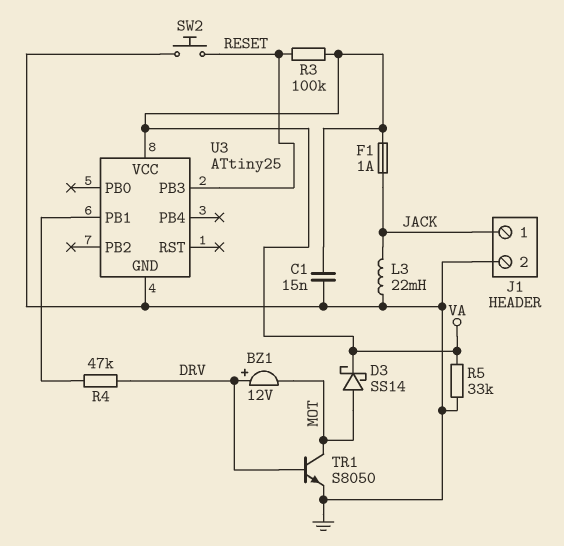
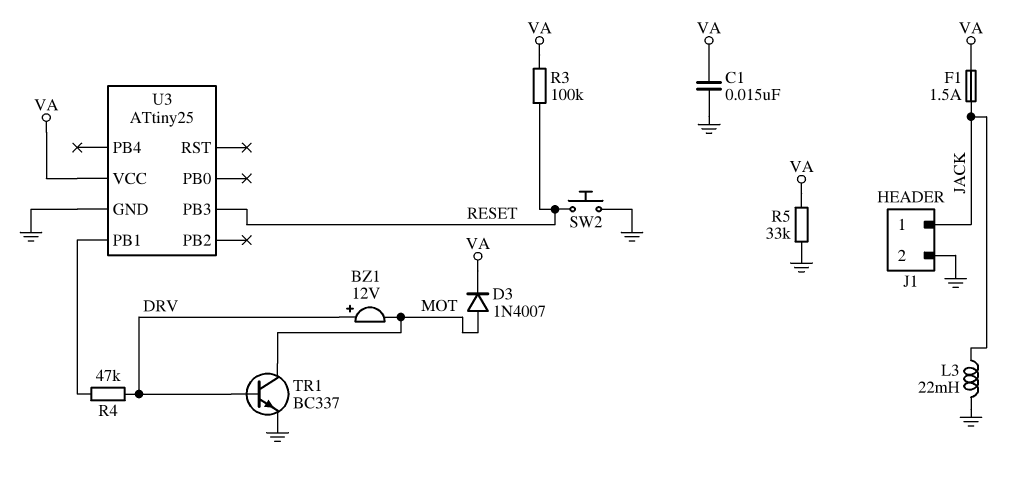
D3: schottky SS14 (A MOT, K VA) -> diode 1N4007 (A MOT, K VA)
F1: 1A (JACK, VA) -> 1.5A (JACK, VA)
TR1: NPN S8050 (B DRV, C MOT, E GND) -> NPN BC337 (B DRV, C MOT, E GND)

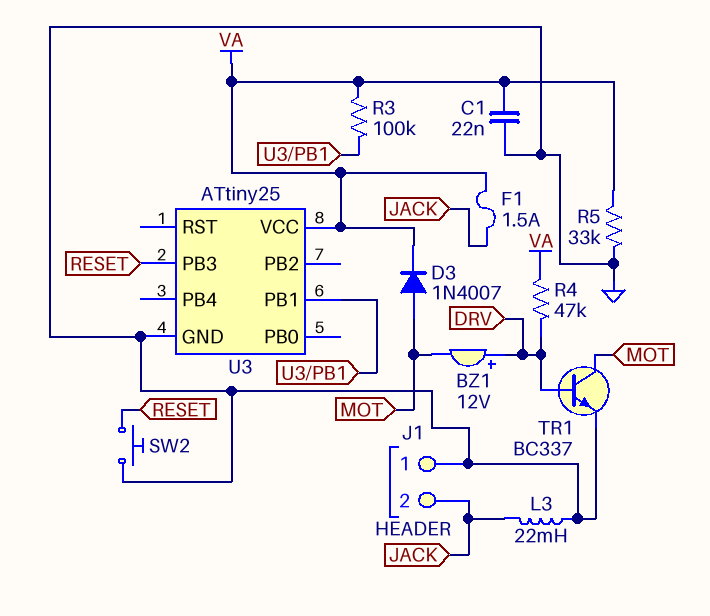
C1: 15nF (GND, VA) -> 22nF (GND, VA)
J1 pin 1: JACK -> GND
J1 pin 2: GND -> JACK
R3: 100k (RESET, VA) -> 100k (U3/PB1, VA)
R4: 47k (DRV, U3/PB1) -> 47k (DRV, VA)

